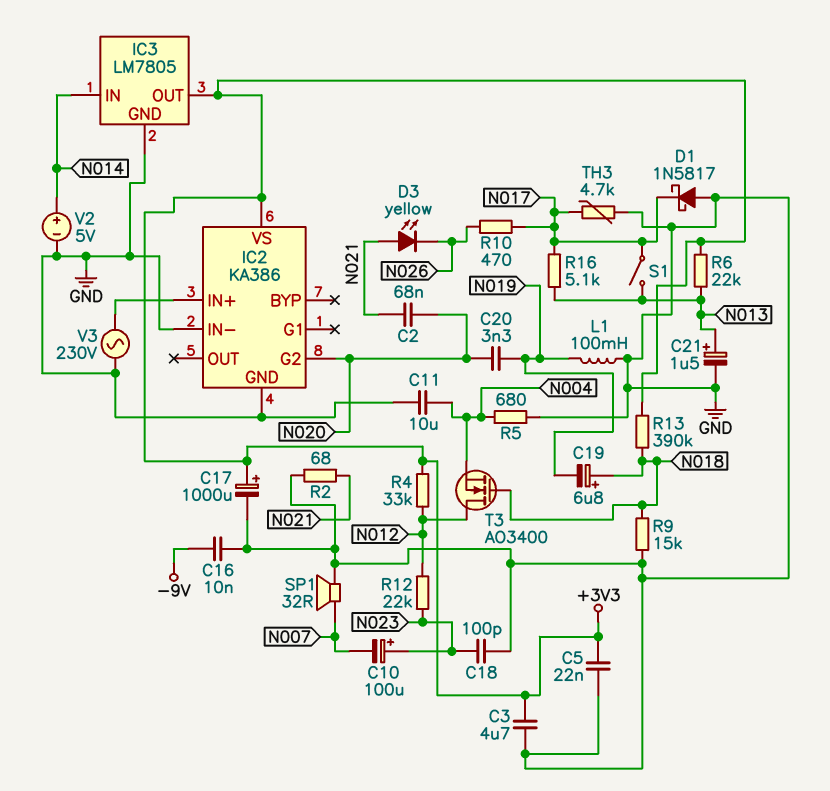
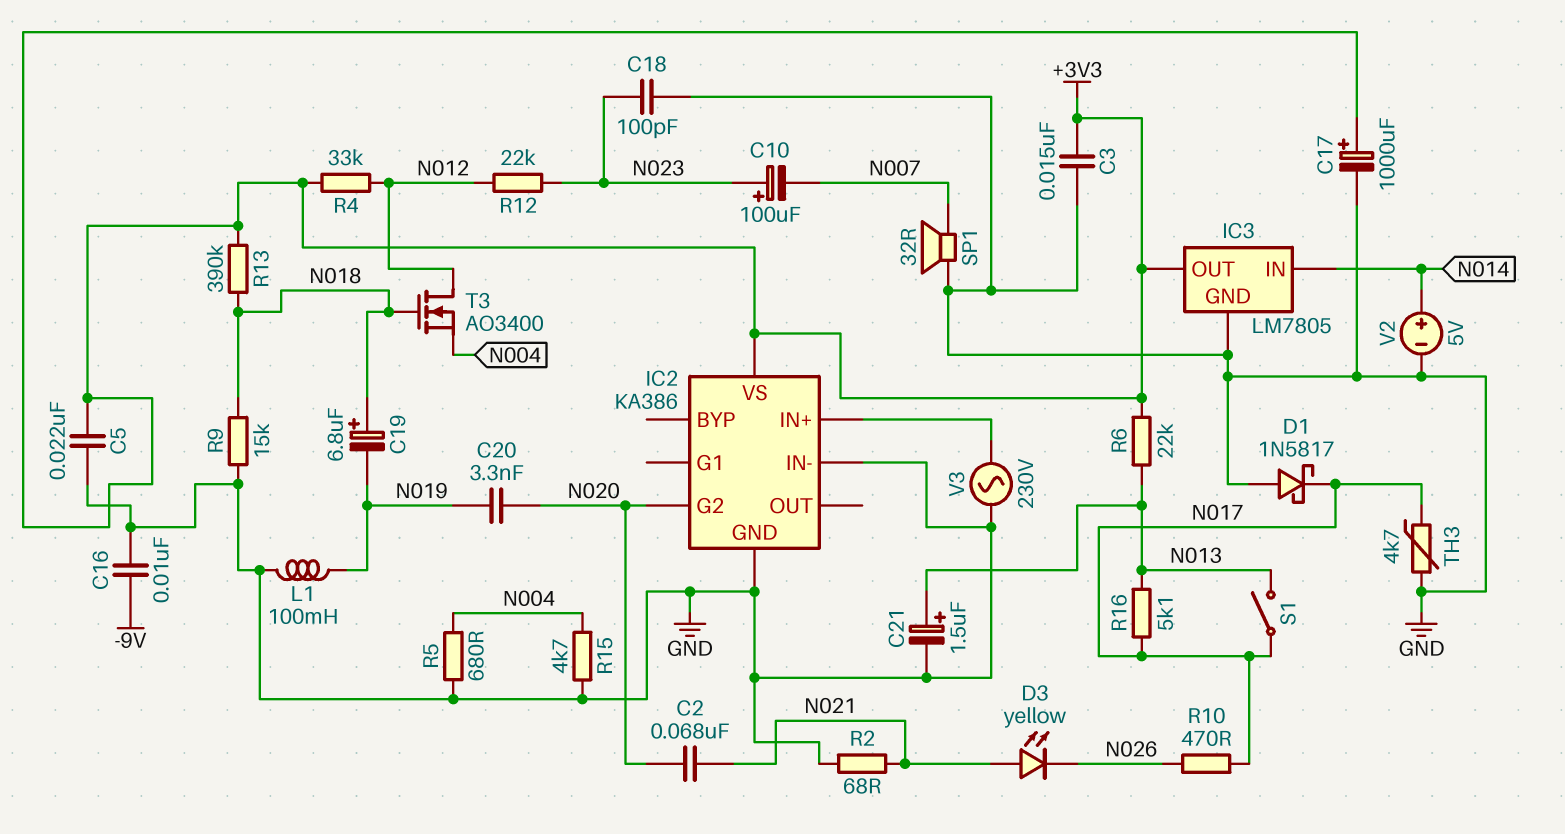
C3: 4.7uF (+3V3, GND) -> 15nF (+3V3, GND)
C11: 10uF (GND, N004) -> none
R15: none -> 4.7k (GND, N004)

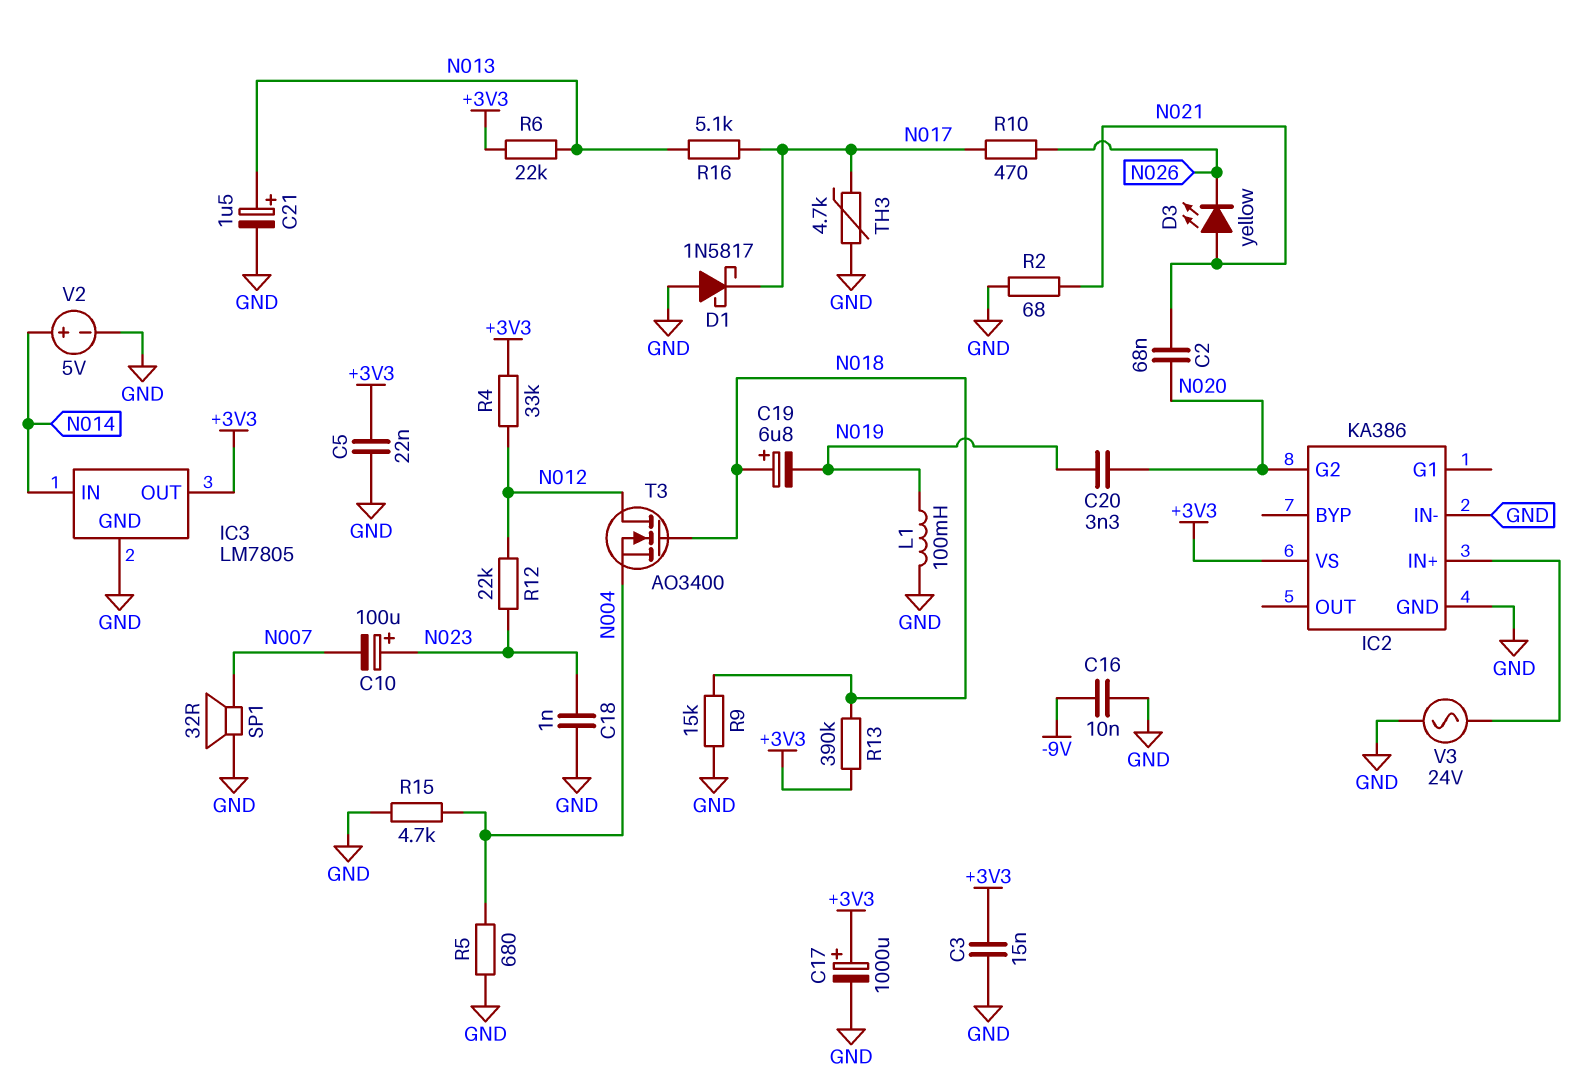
C18: 100pF (GND, N023) -> 1nF (GND, N023)
S1: switch (N013, N017) -> none
V3: AC 230V (GND, IC2/IN+) -> AC 24V (GND, IC2/IN+)

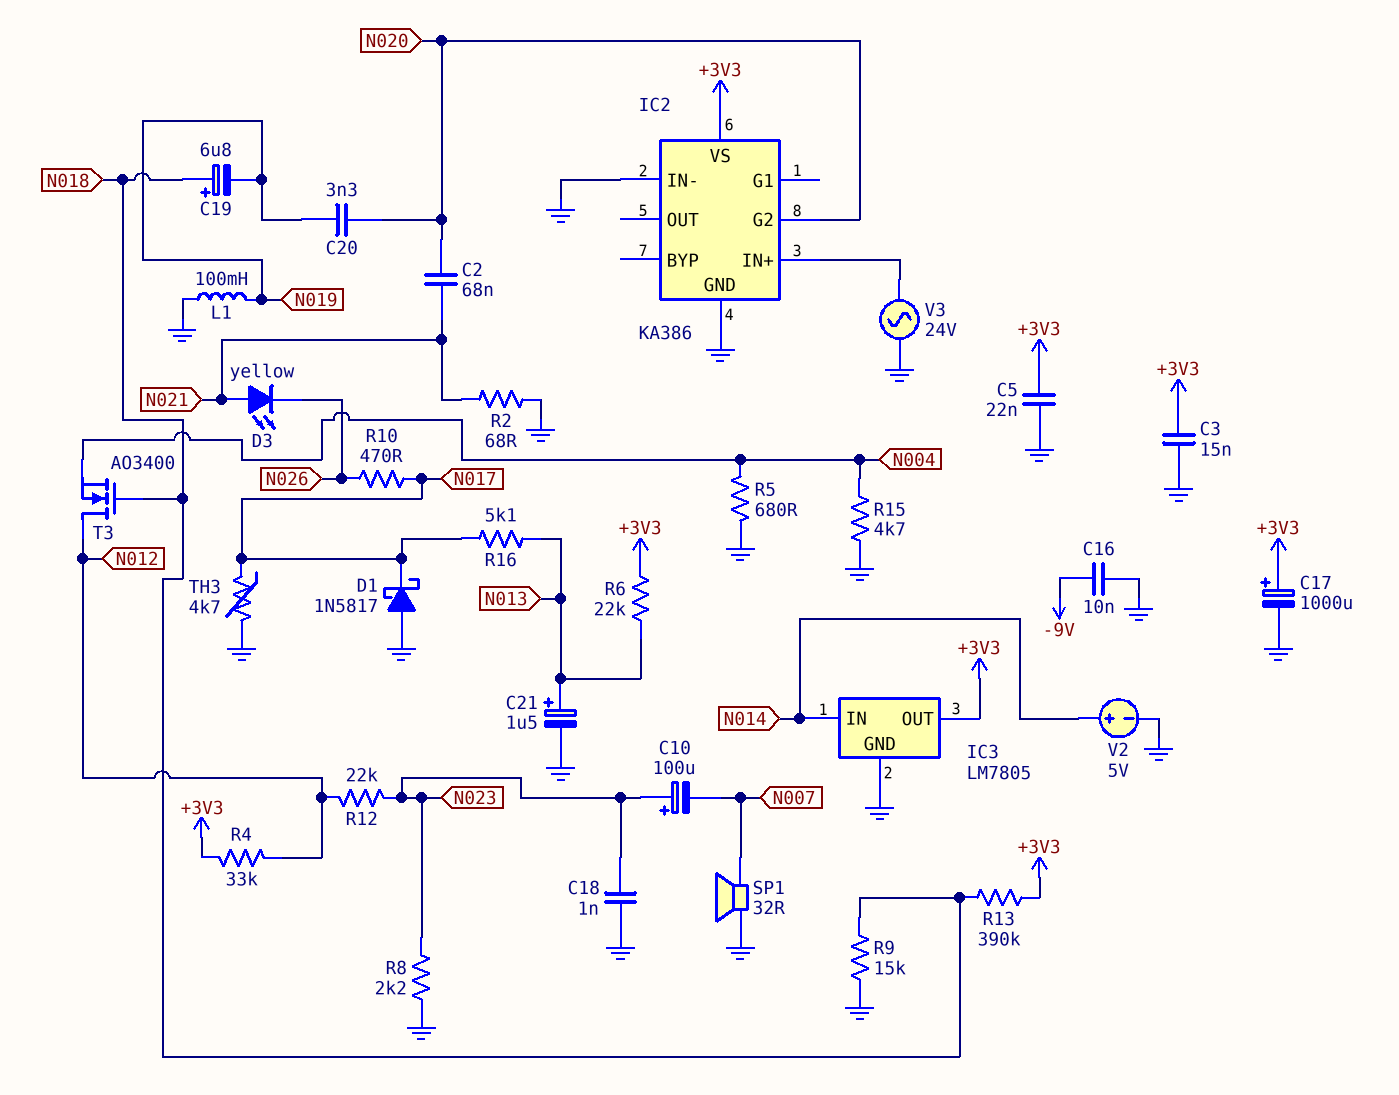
R8: none -> 2.2k (GND, N023)

